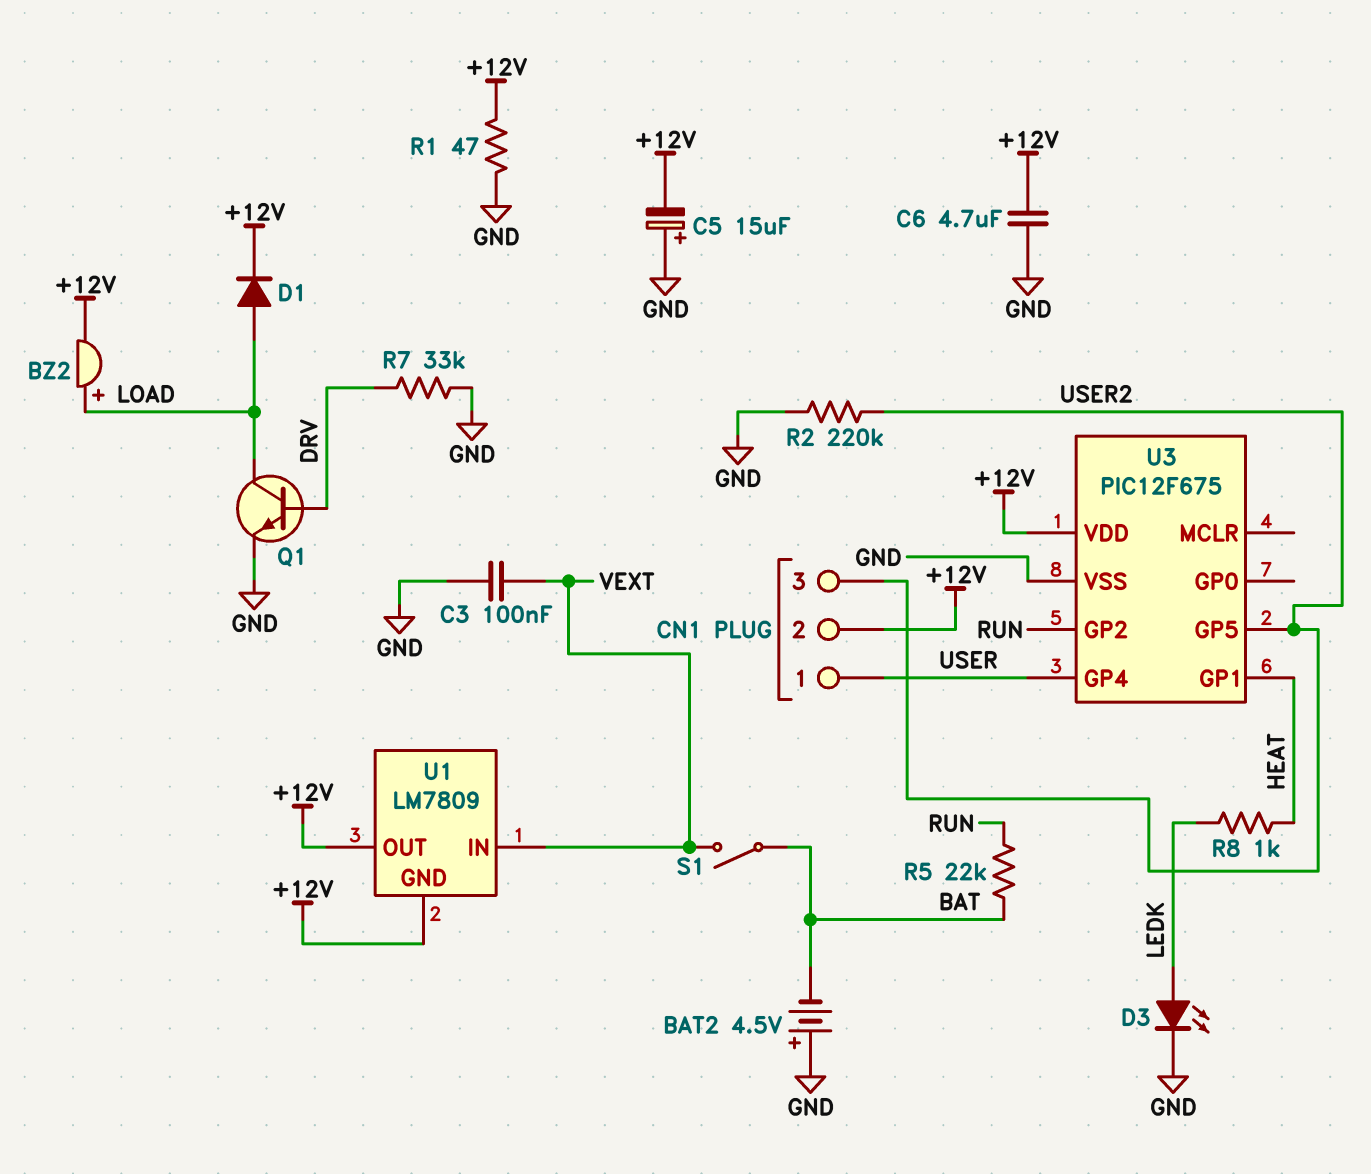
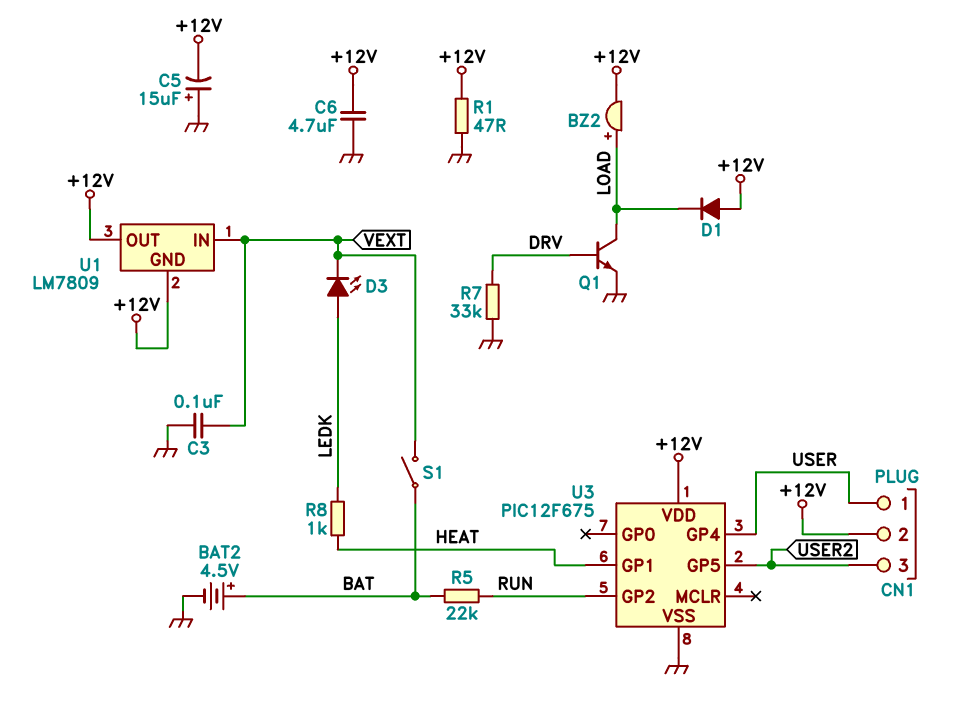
BAT2: 4.5V (plus GND, minus BAT) -> 4.5V (plus BAT, minus GND)
D1: diode (A LOAD, K +12V) -> diode (A +12V, K LOAD)
D3: LED (A LEDK, K GND) -> LED (A LEDK, K VEXT)
R2: 220k (GND, USER2) -> none

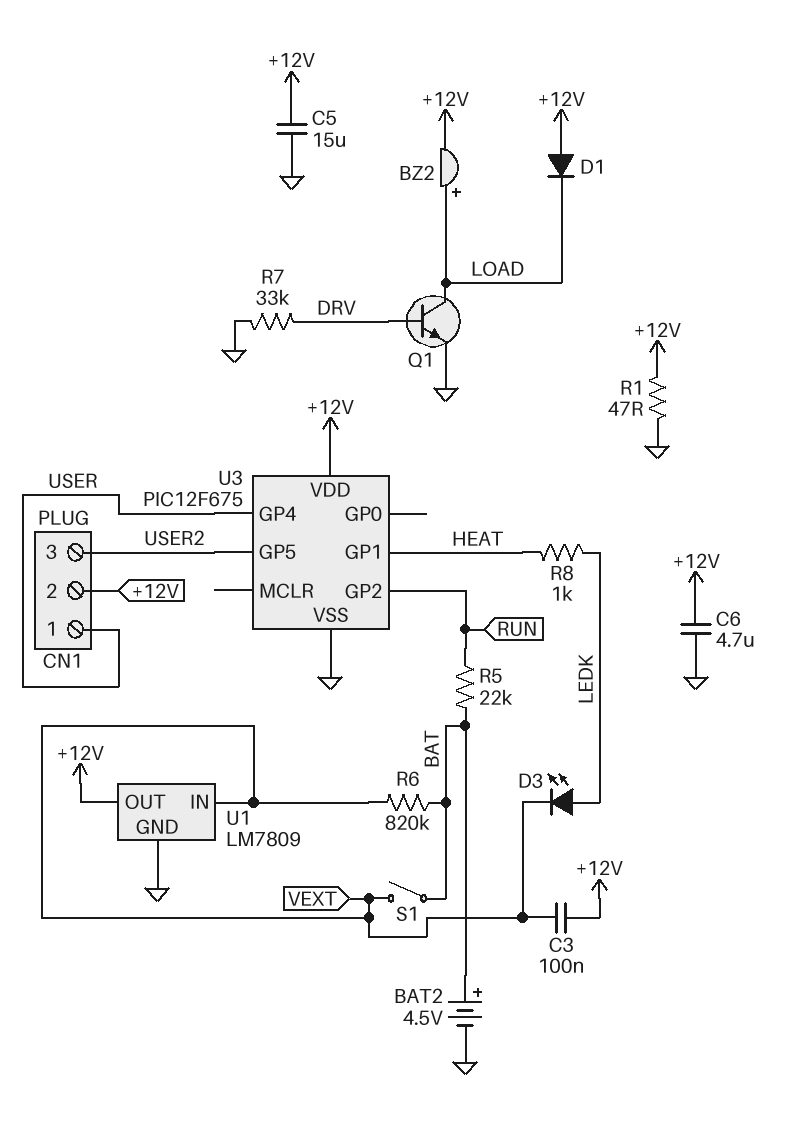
C3: 100nF (GND, VEXT) -> 100nF (+12V, VEXT)
C5: 15uF (plus GND, minus +12V) -> 15uF (+12V, GND)
R6: none -> 820k (BAT, VEXT)
U1 pin GND: +12V -> GND

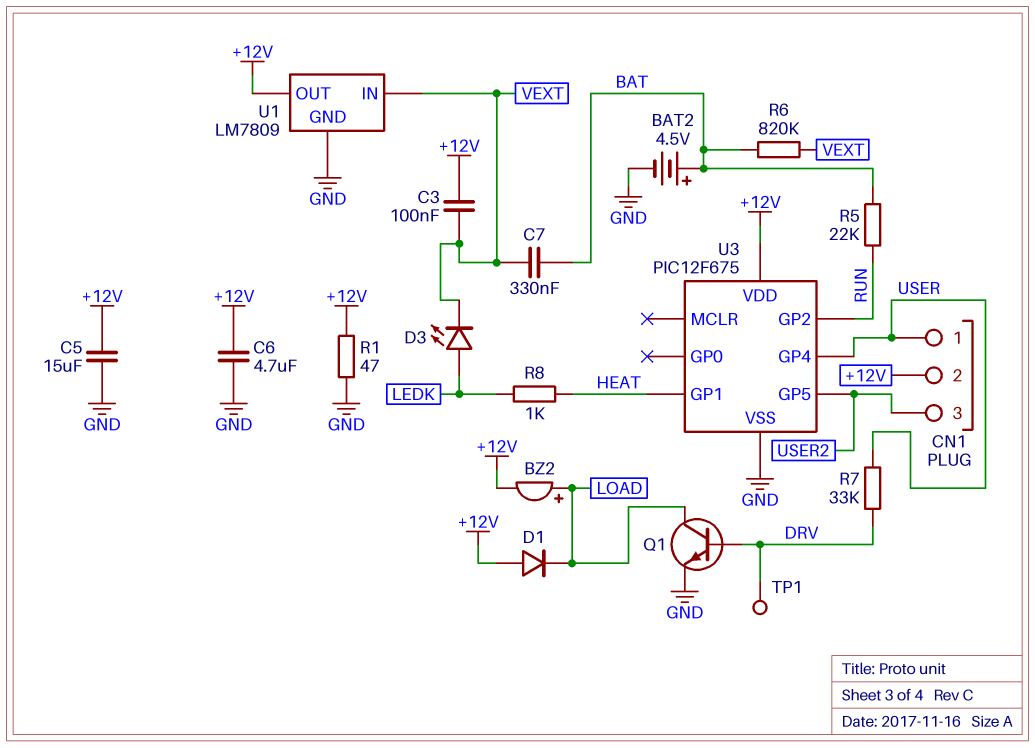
C7: none -> 330nF (BAT, VEXT)
R7: 33k (DRV, GND) -> 33k (DRV, USER)
S1: switch (BAT, VEXT) -> none
TP1: none -> test point (DRV)

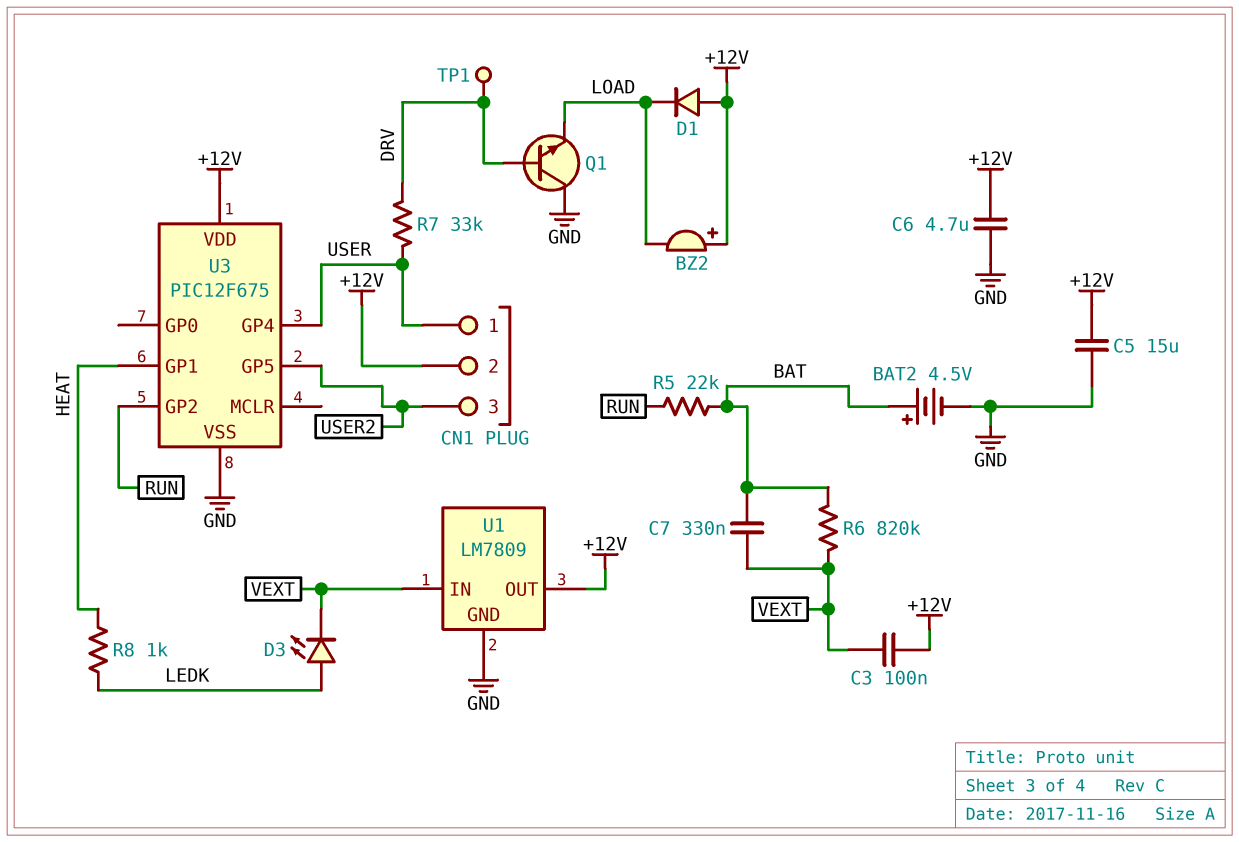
BZ2: buzzer (plus LOAD, minus +12V) -> buzzer (plus +12V, minus LOAD)
Q1: NPN (B DRV, C LOAD, E GND) -> NPN (B DRV, C GND, E LOAD)
R1: 47 (+12V, GND) -> none

